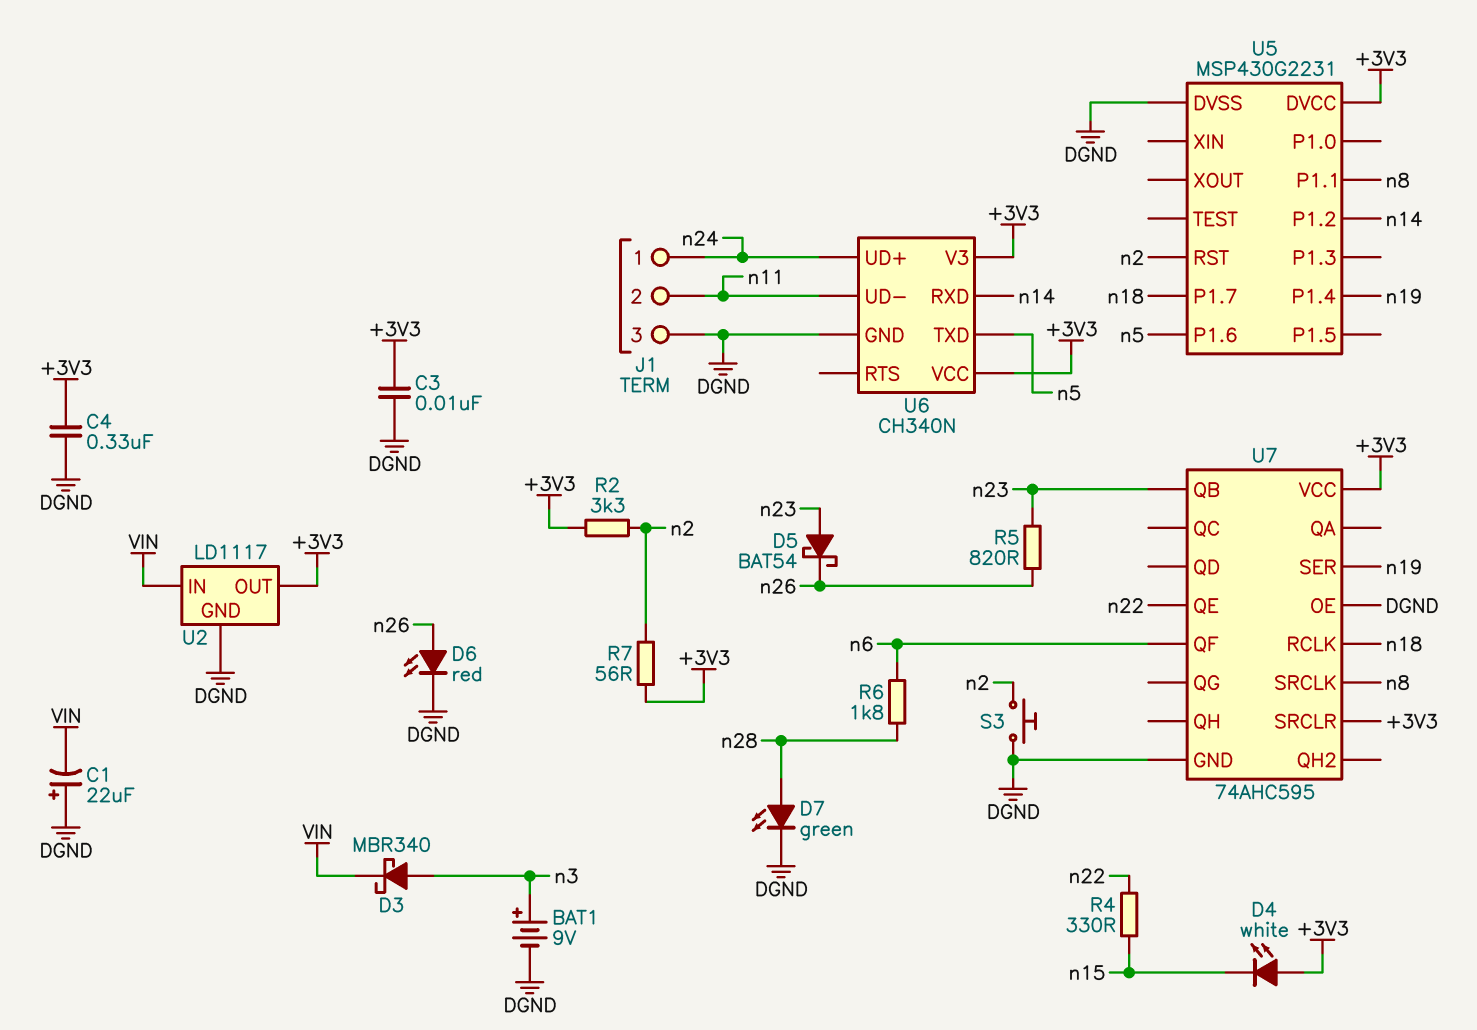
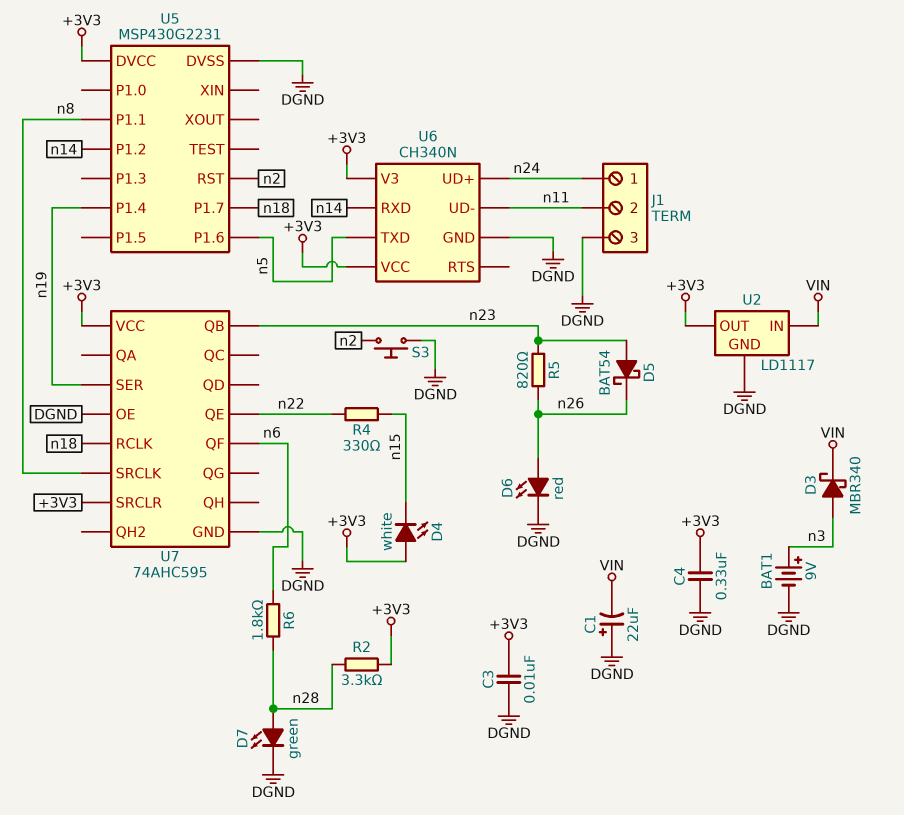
R2: 3.3k (+3V3, n2) -> 3.3k (+3V3, n28)
R7: 56 (+3V3, n2) -> none

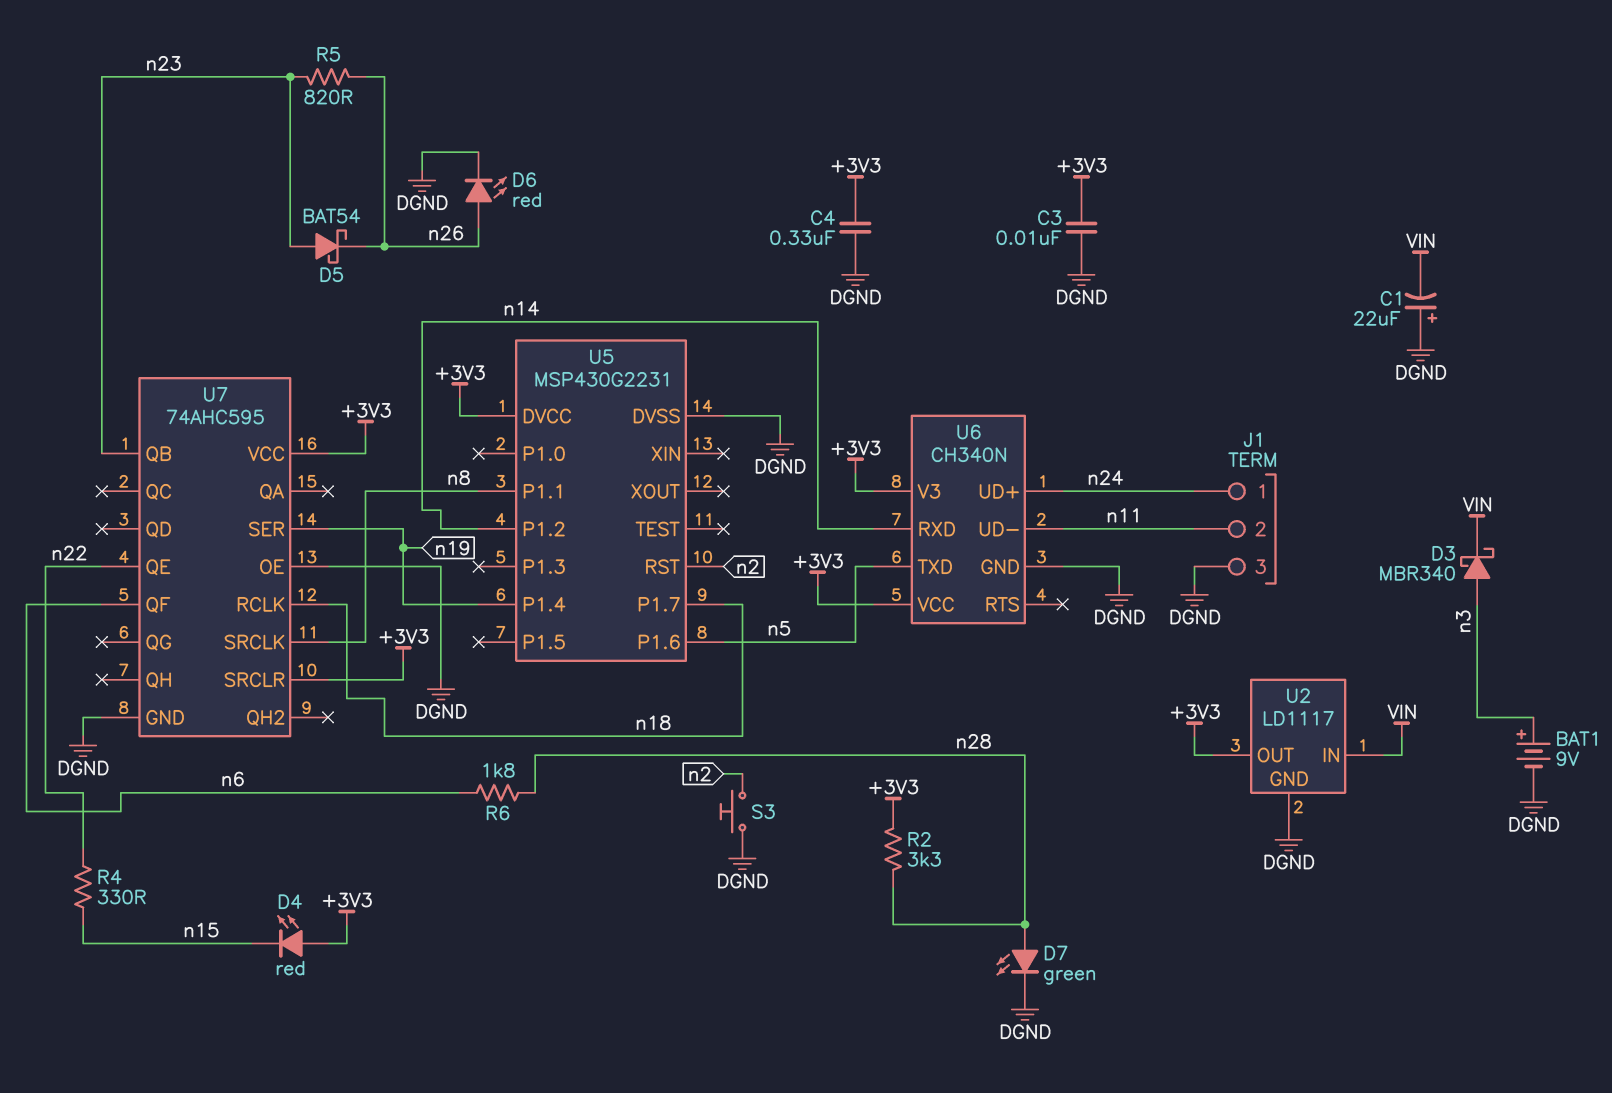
D4: LED white (A +3V3, K n15) -> LED red (A +3V3, K n15)

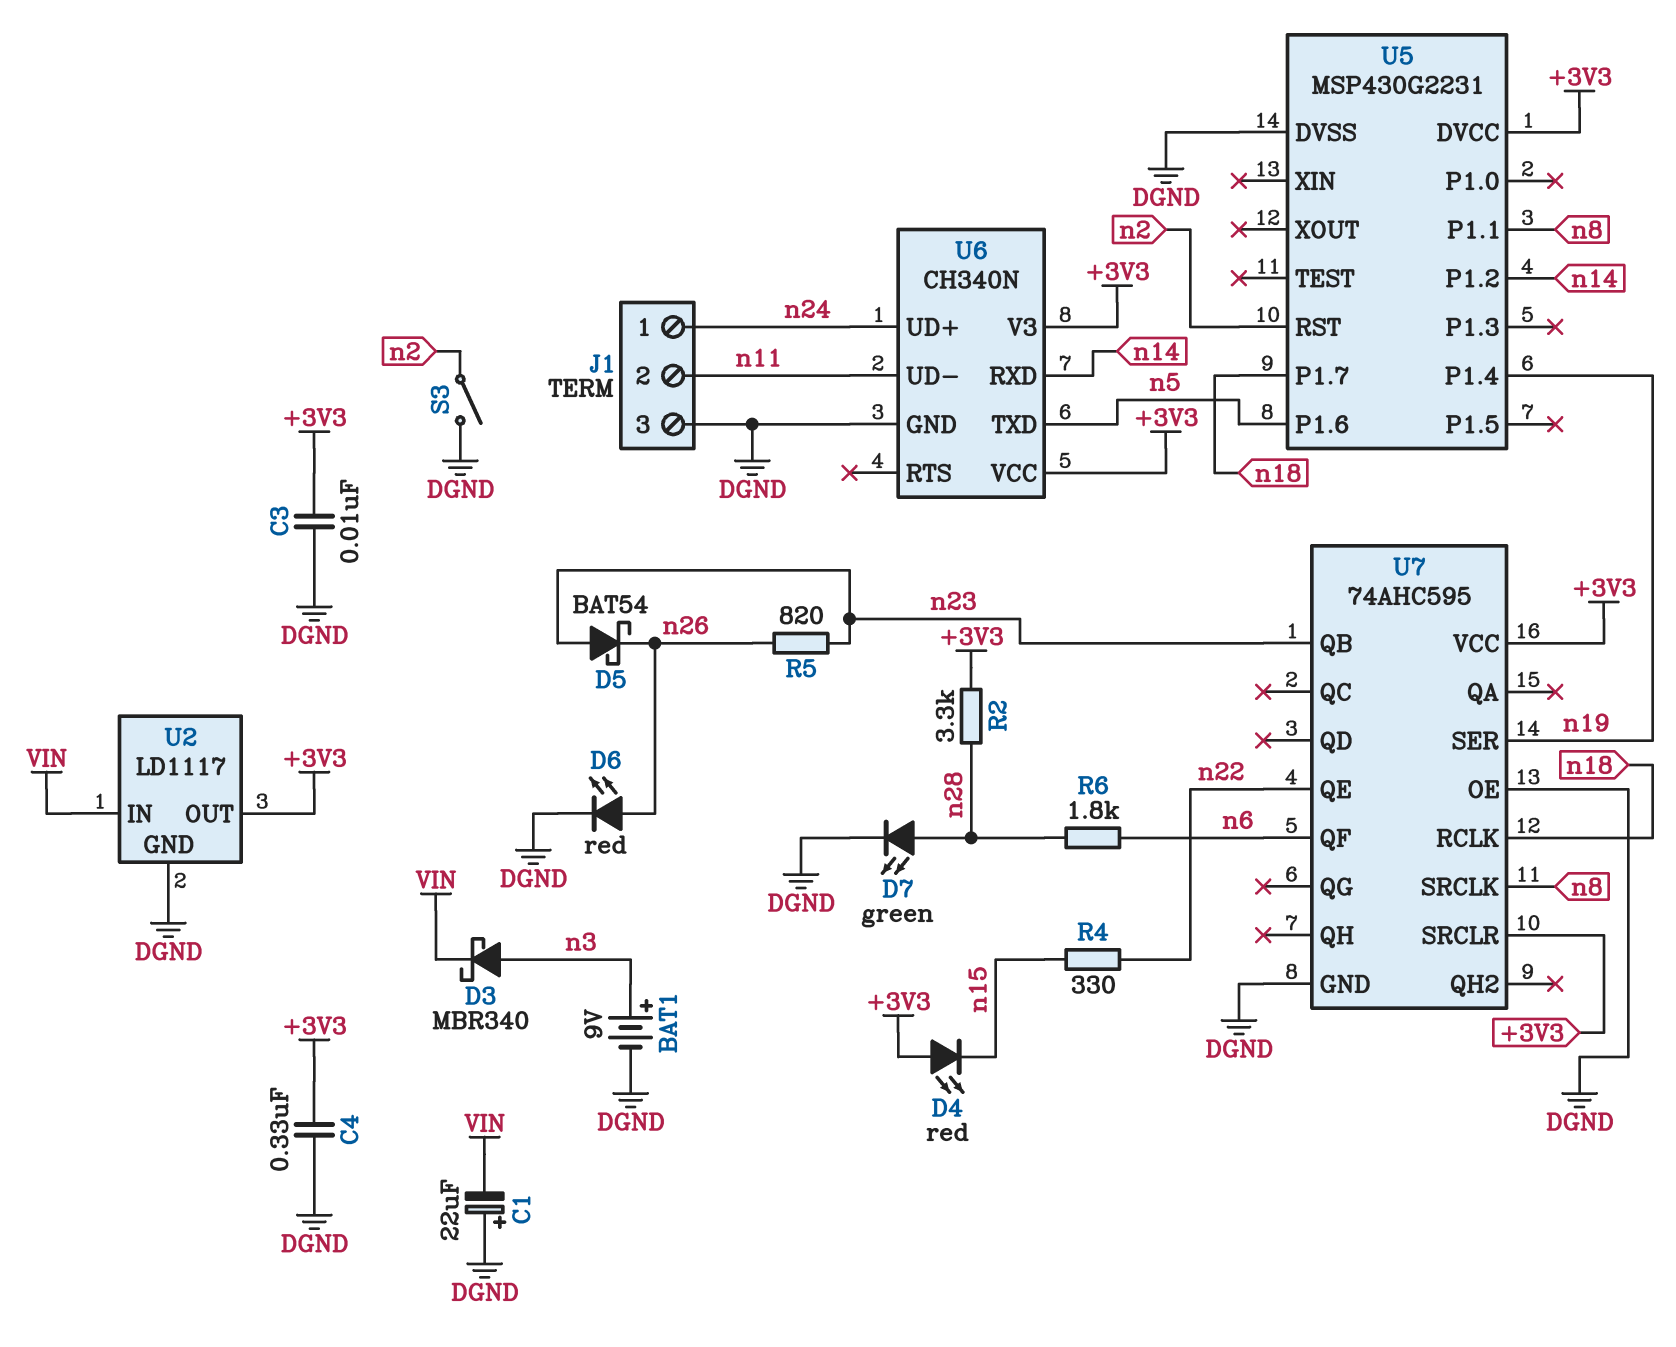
S3: button (DGND, n2) -> switch (DGND, n2)

